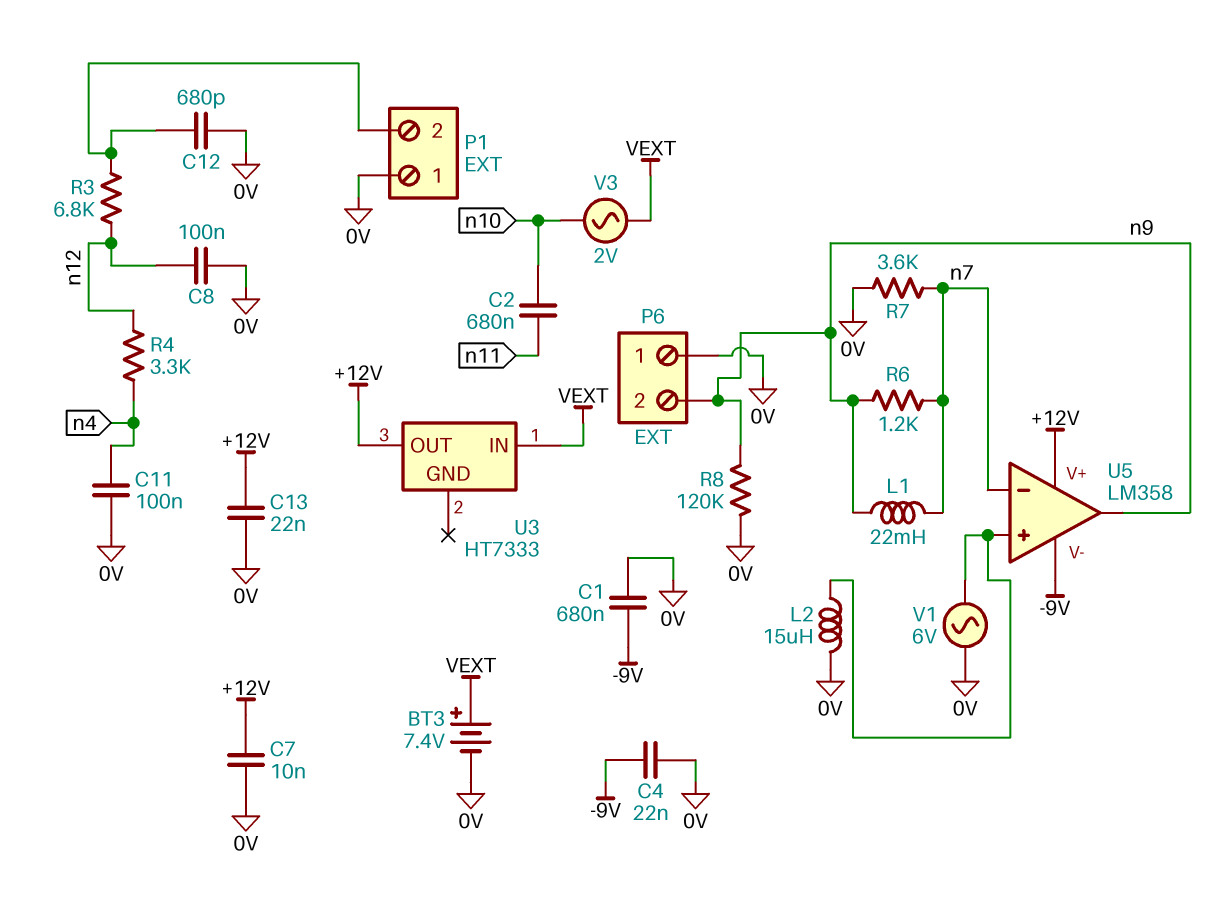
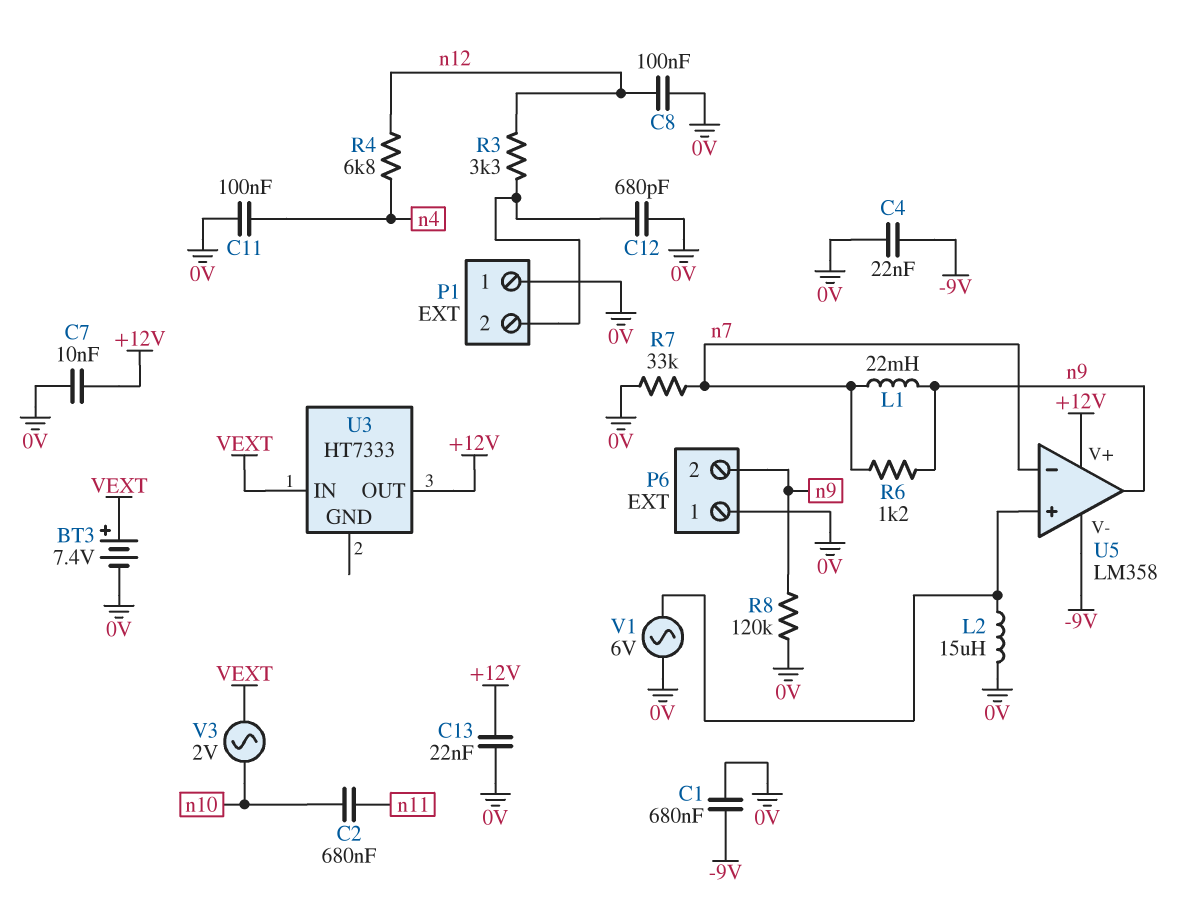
R3: 6.8k (P1/2, n12) -> 3.3k (P1/2, n12)
R4: 3.3k (n4, n12) -> 6.8k (n4, n12)
R7: 3.6k (0V, n7) -> 33k (0V, n7)

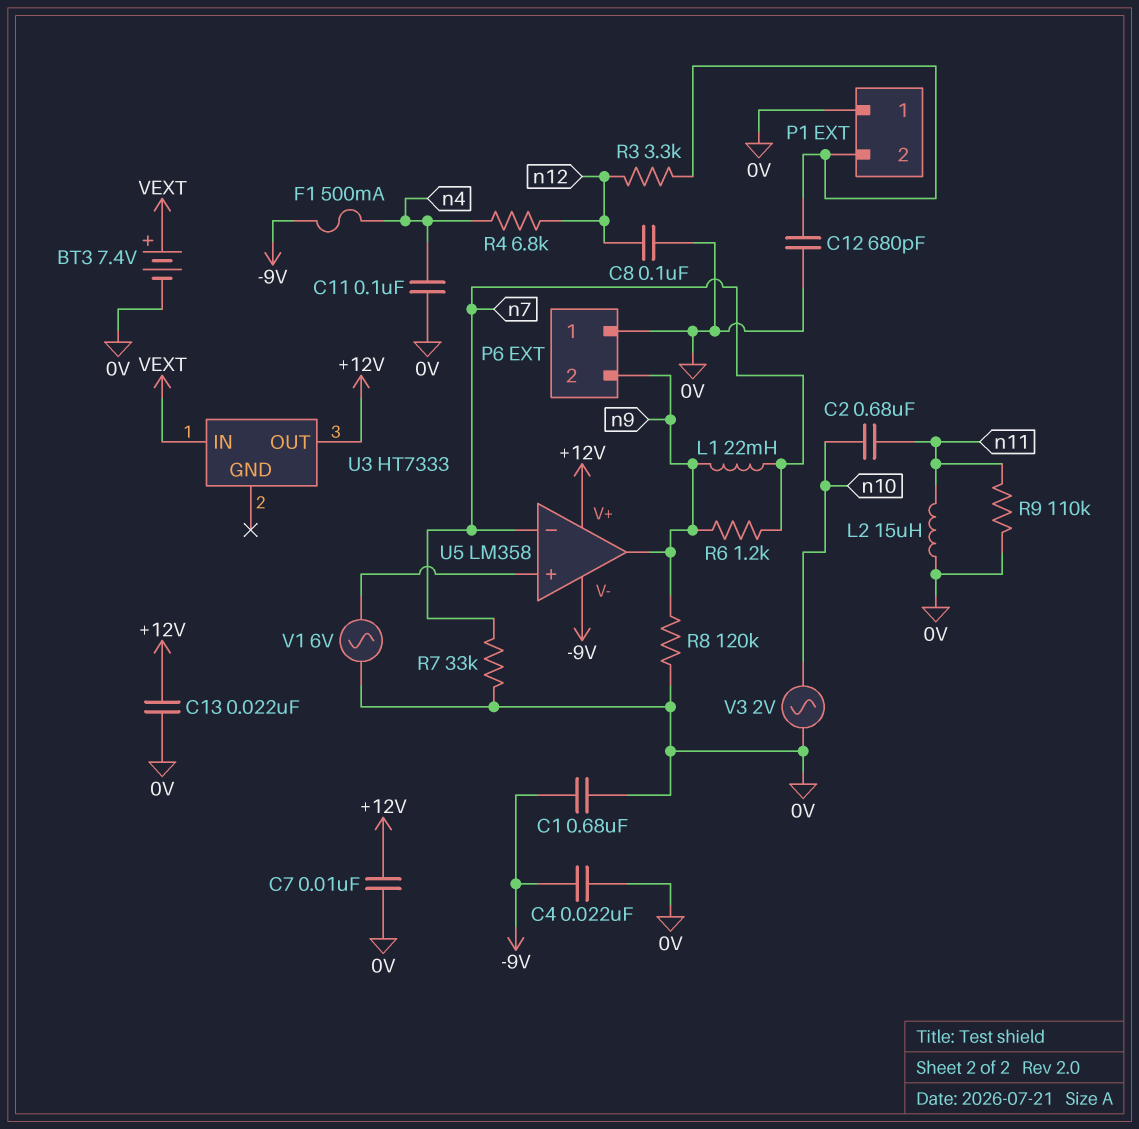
F1: none -> 500mA (-9V, n4)
L2: 15uH (0V, U5/in+) -> 15uH (0V, n11)
R9: none -> 110k (0V, n11)
V3: AC 2V (VEXT, n10) -> AC 2V (0V, n10)

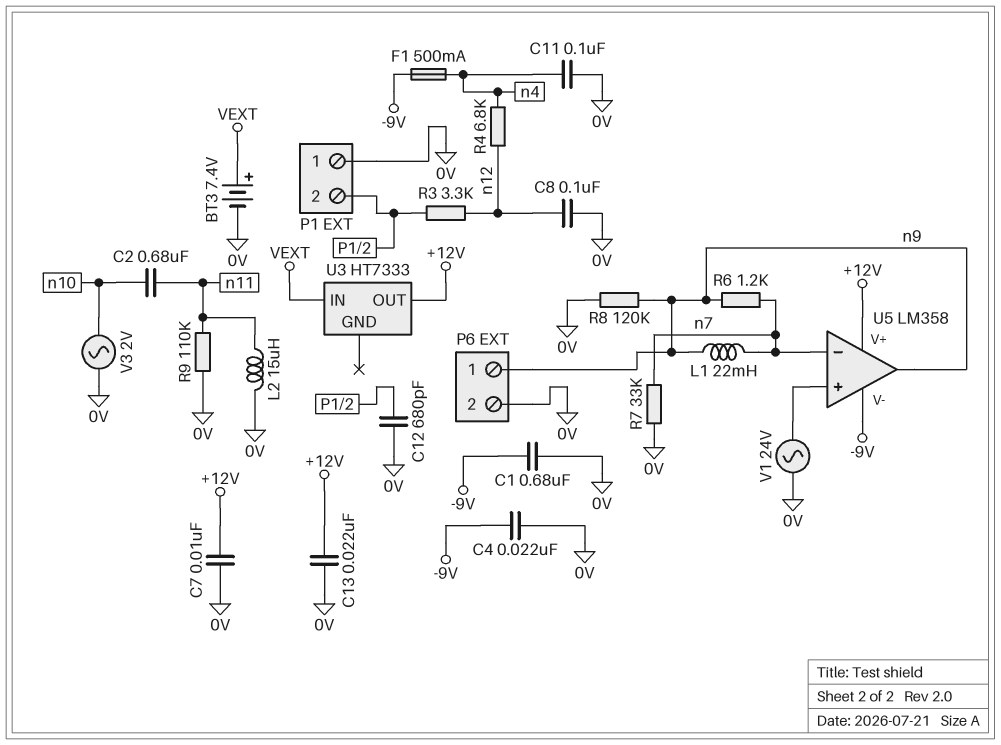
P6 pin 1: 0V -> n9
P6 pin 2: n9 -> 0V
V1: AC 6V (0V, U5/in+) -> AC 24V (0V, U5/in+)

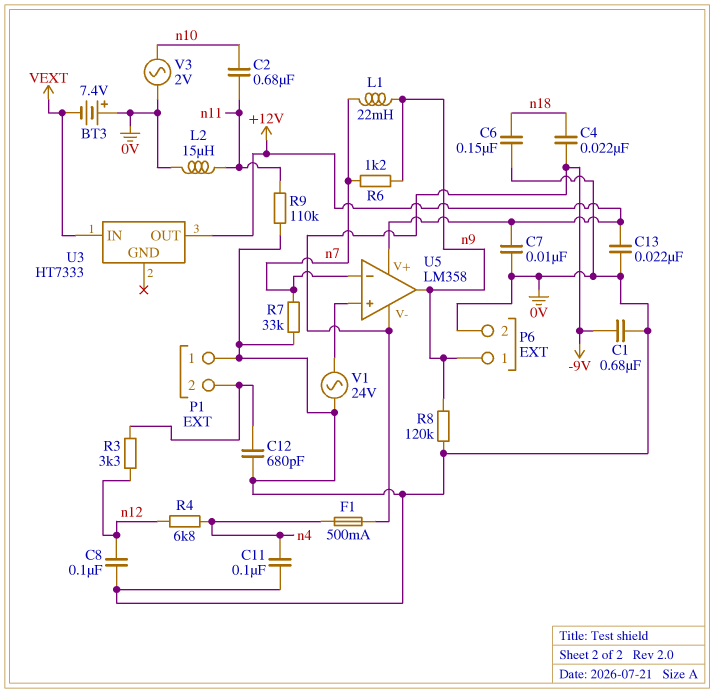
BT3: 7.4V (plus VEXT, minus 0V) -> 7.4V (plus 0V, minus VEXT)
C4: 22nF (-9V, 0V) -> 22nF (-9V, n18)
C6: none -> 150nF (0V, n18)

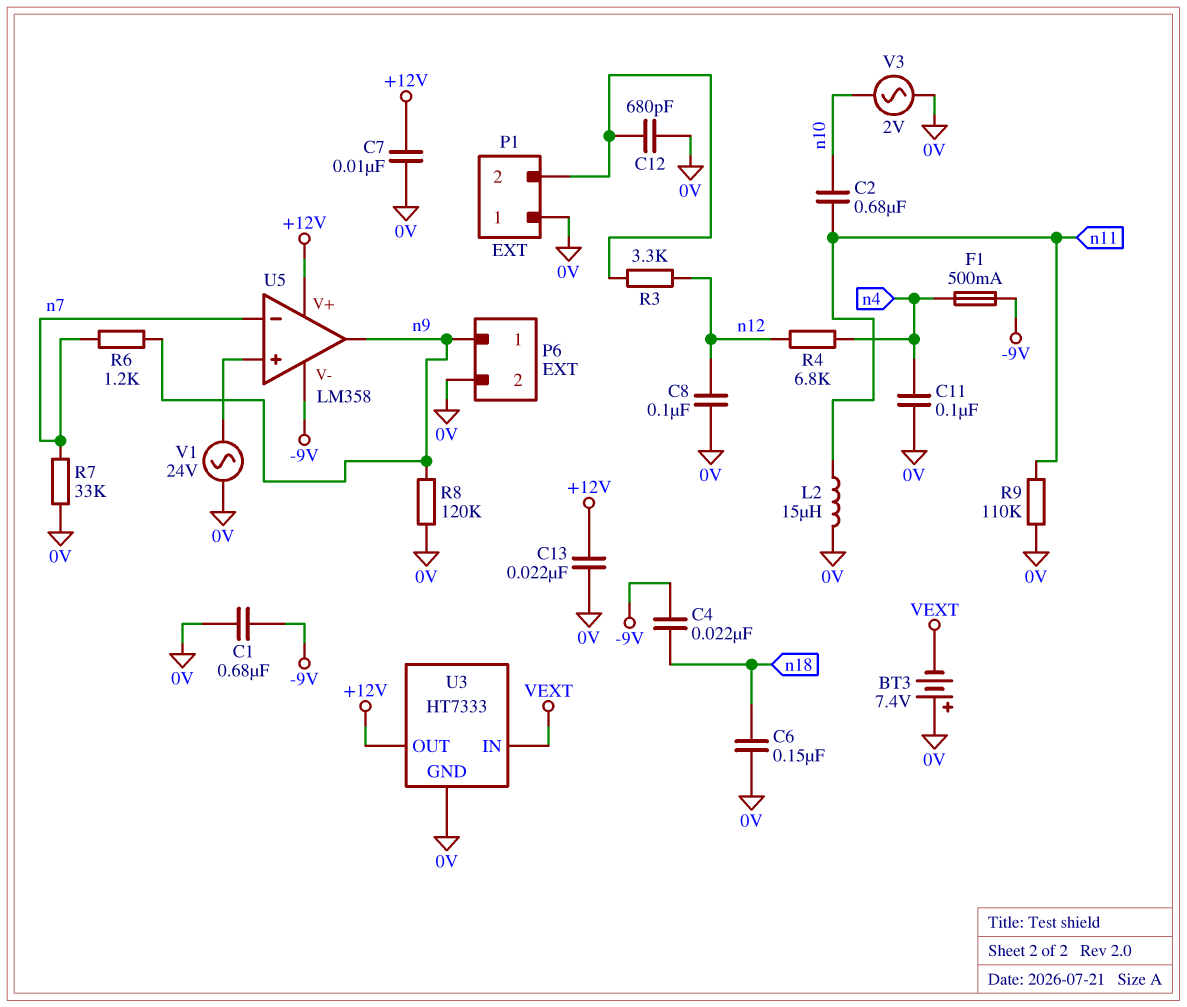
L1: 22mH (n7, n9) -> none
U3 pin GND: none -> 0V

